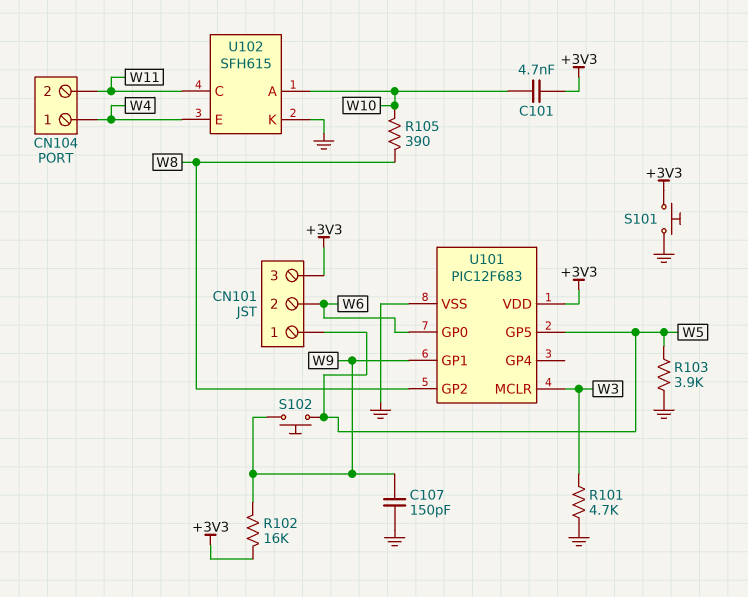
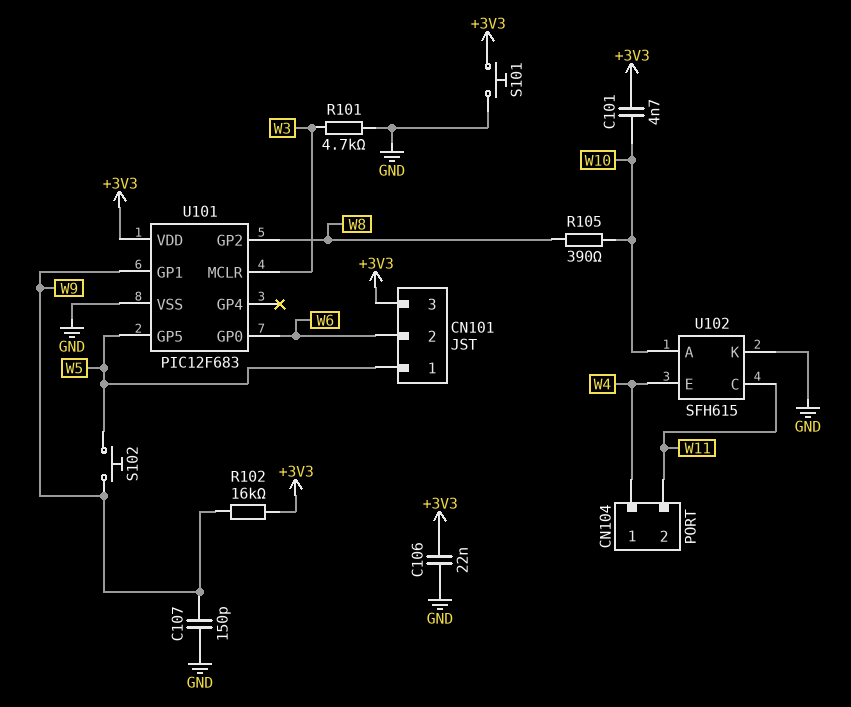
C106: none -> 22nF (+3V3, GND)
R103: 3.9k (GND, W5) -> none

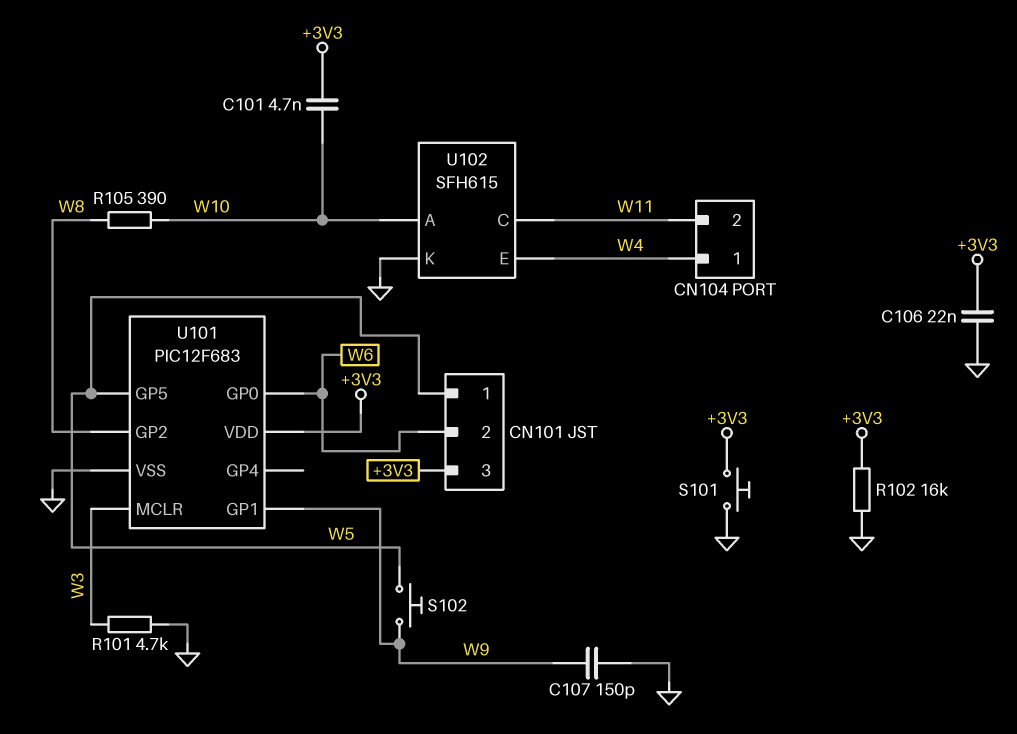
R102: 16k (+3V3, W9) -> 16k (+3V3, GND)

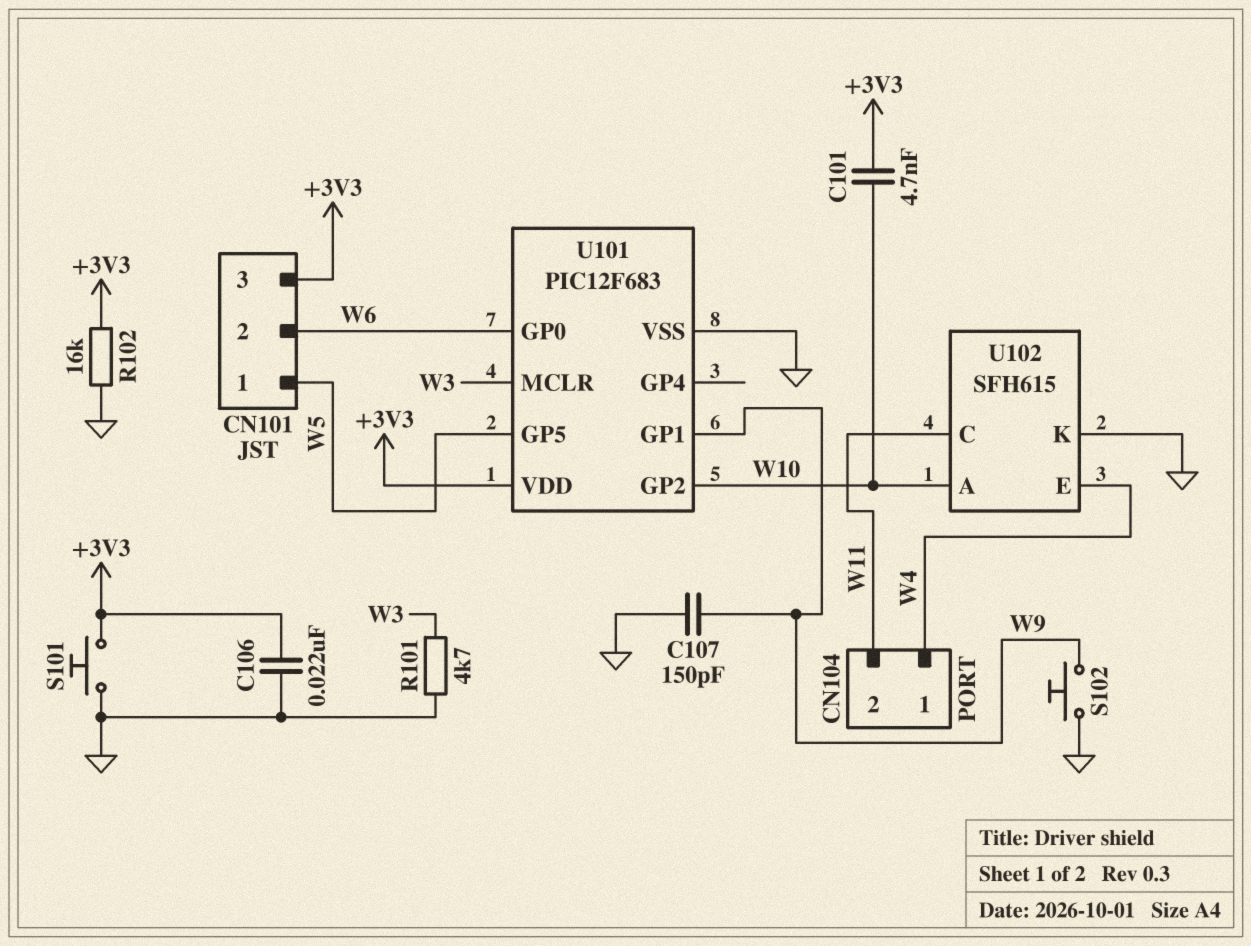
R105: 390 (W8, W10) -> none
S102: button (W5, W9) -> button (GND, W9)
U101 pin GP2: W8 -> W10

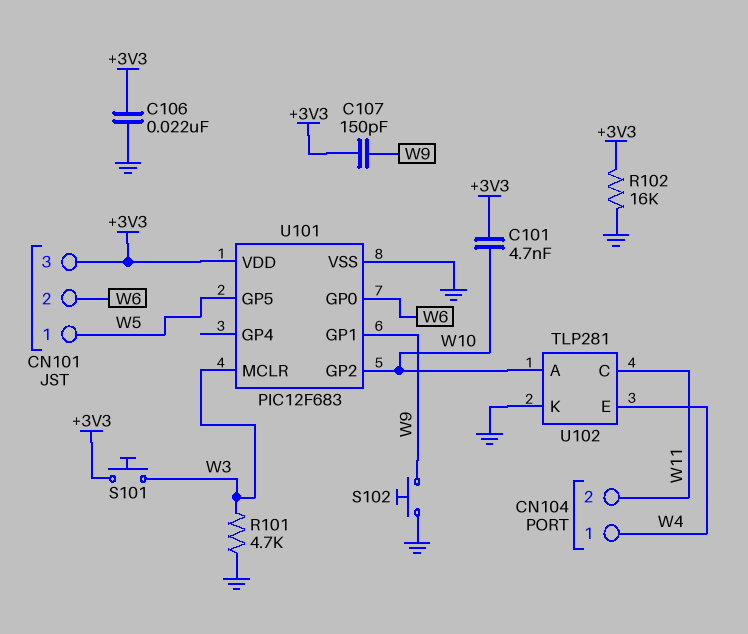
C107: 150pF (GND, W9) -> 150pF (+3V3, W9)
S101: button (+3V3, GND) -> button (+3V3, W3)
U102: SFH615 -> TLP281

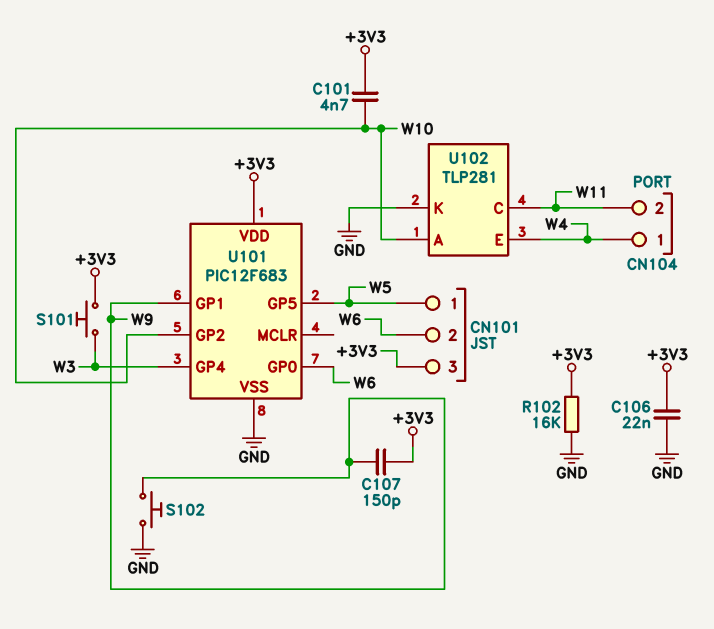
R101: 4.7k (GND, W3) -> none
U101 pin GP4: none -> W3
U101 pin MCLR: W3 -> none

